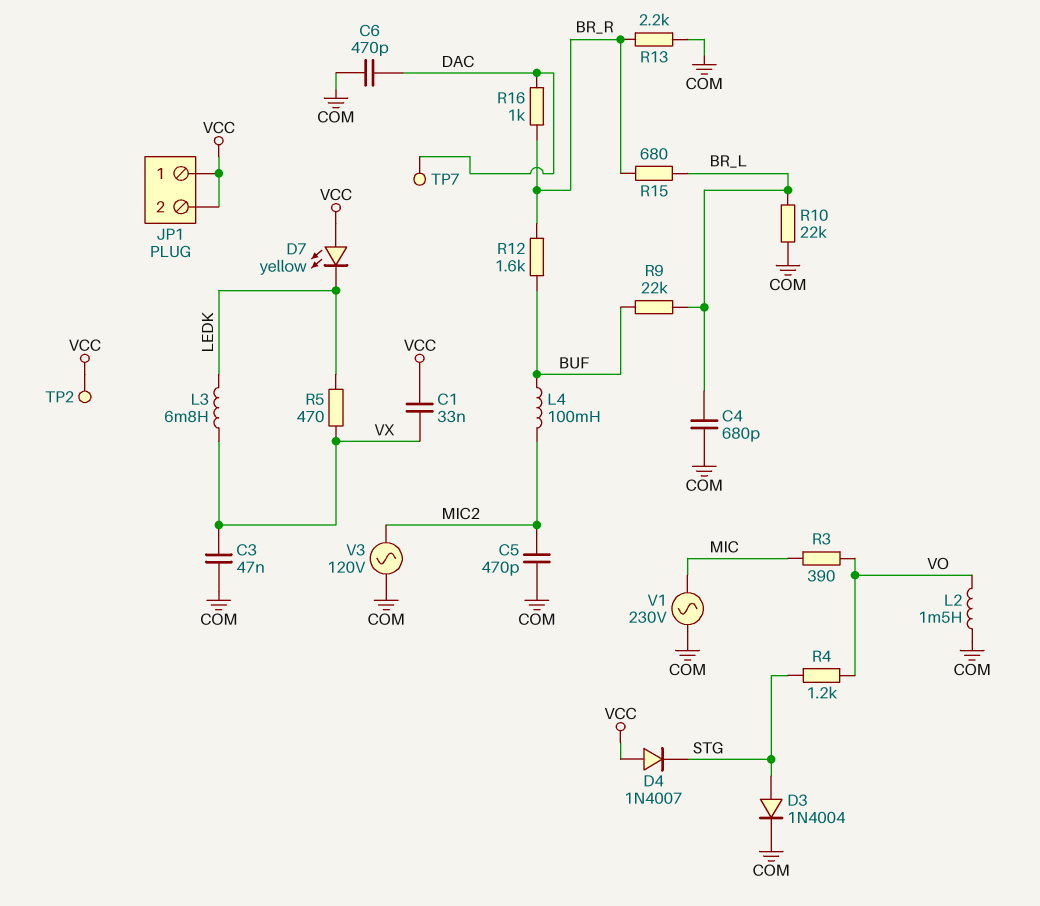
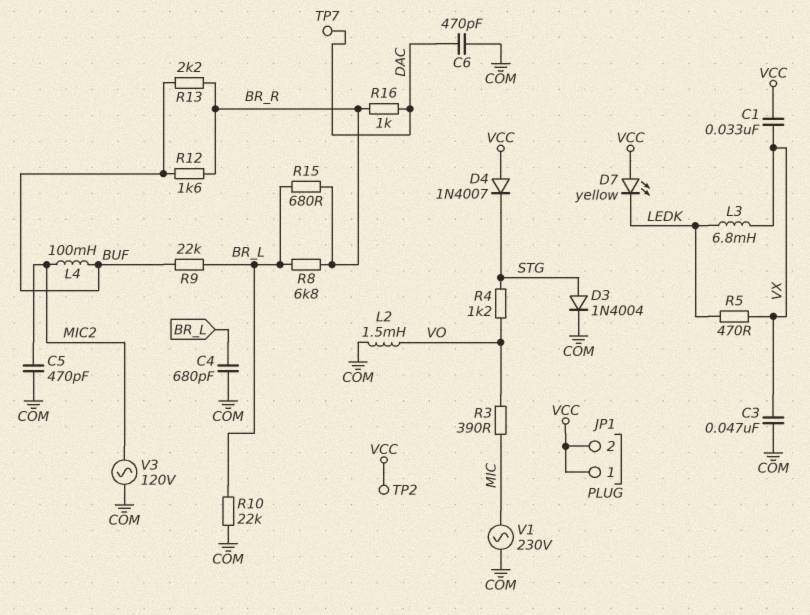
R8: none -> 6.8k (BR_L, BR_R)
R13: 2.2k (BR_R, COM) -> 2.2k (BR_R, BUF)

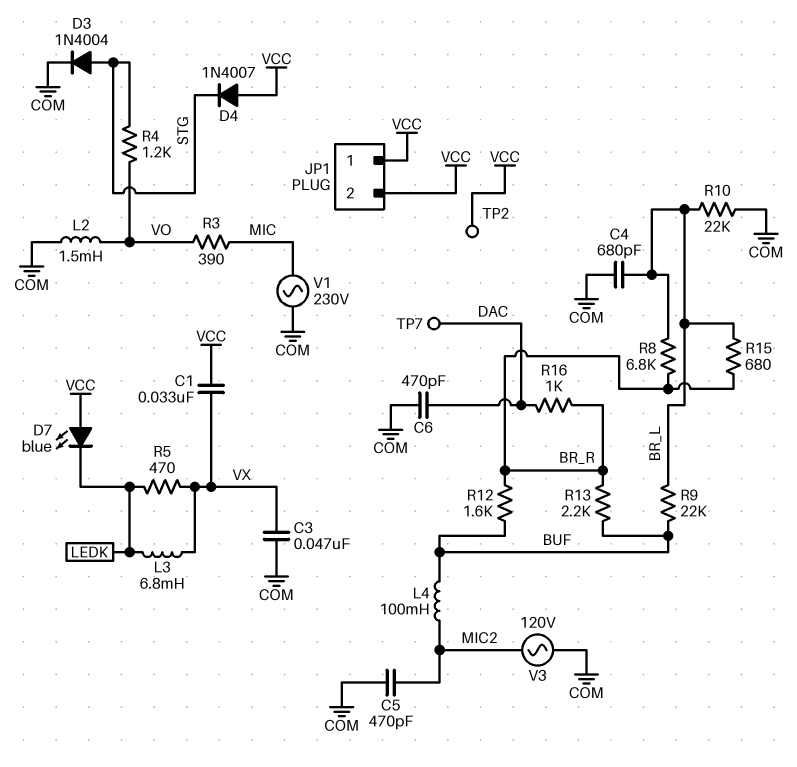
D7: LED yellow (A VCC, K LEDK) -> LED blue (A VCC, K LEDK)

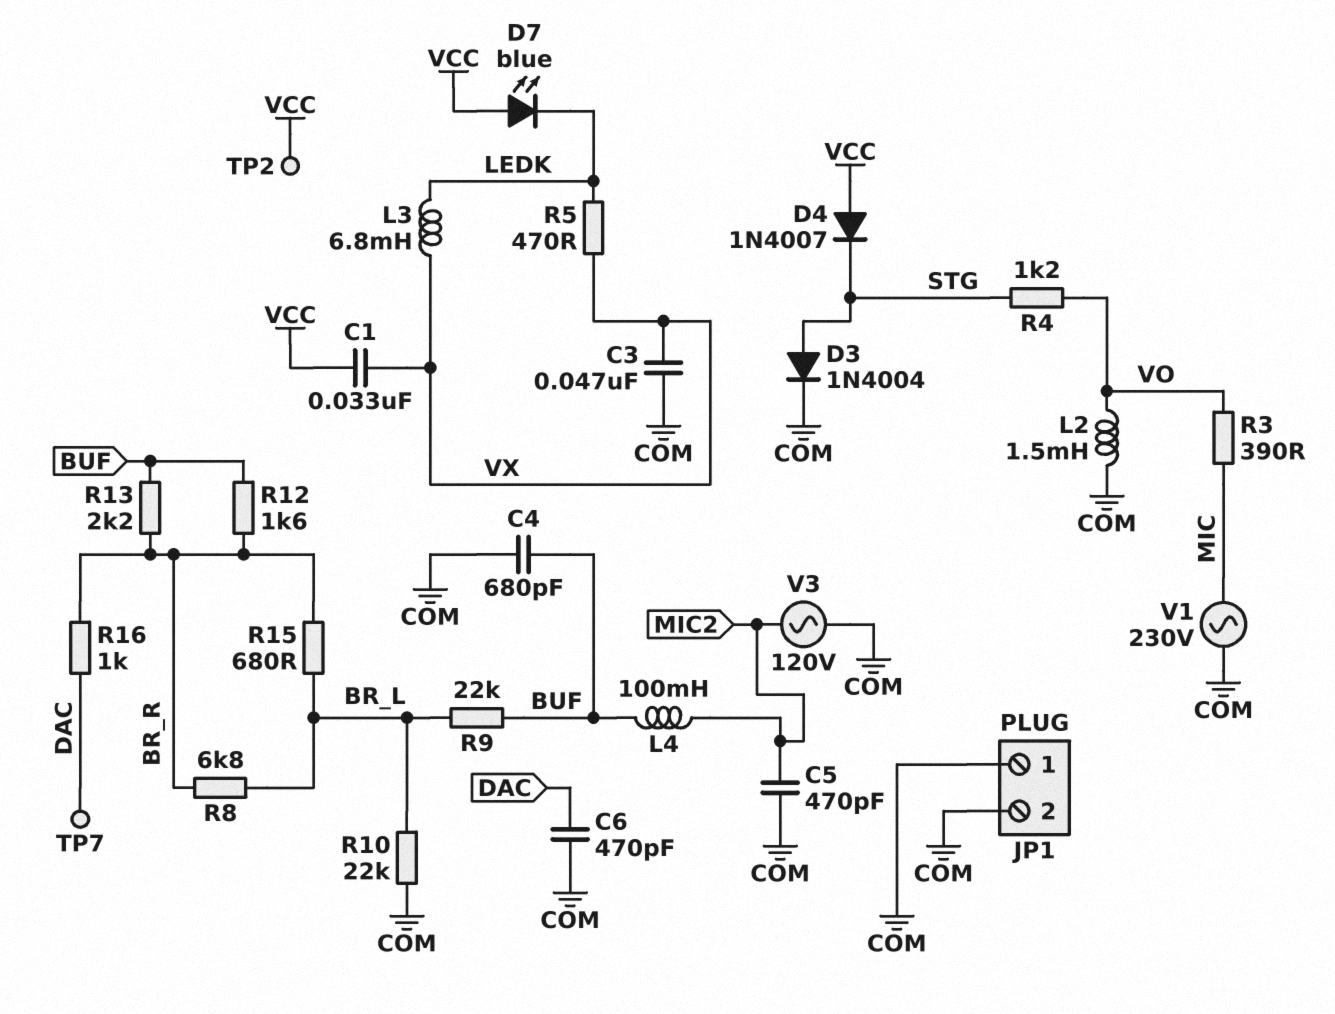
C4: 680pF (BR_L, COM) -> 680pF (BUF, COM)
JP1 pin 1: VCC -> COM
JP1 pin 2: VCC -> COM

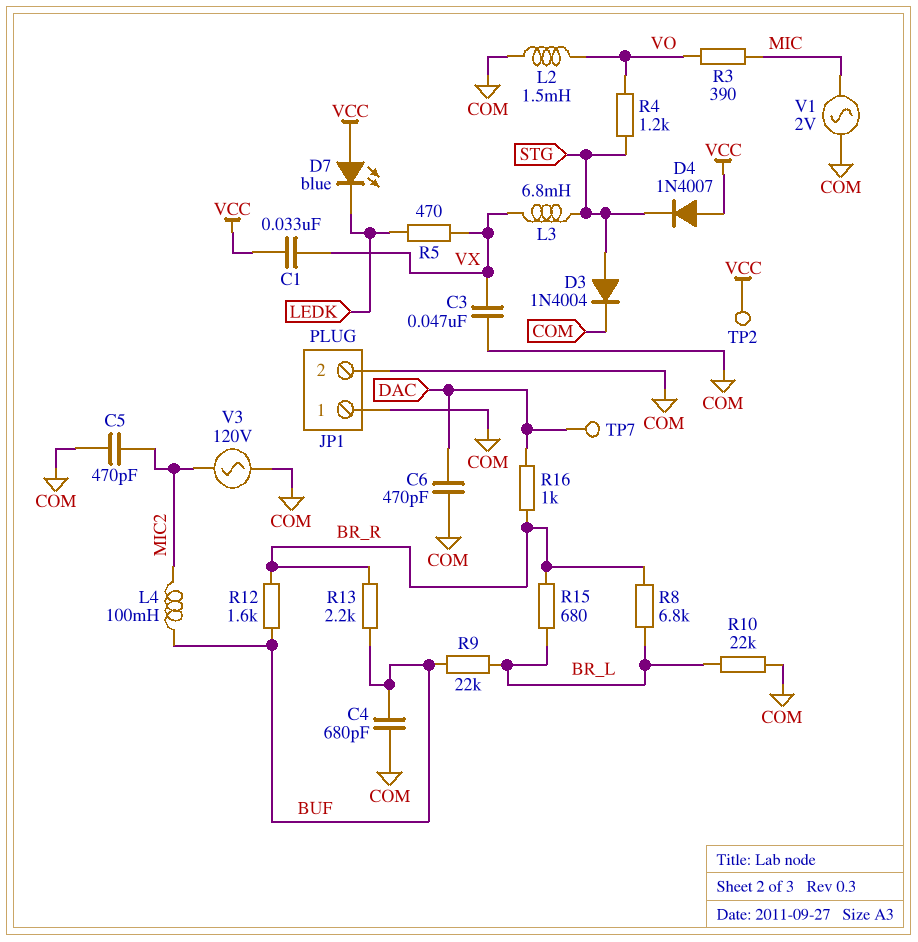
L3: 6.8mH (LEDK, VX) -> 6.8mH (STG, VX)
V1: AC 230V (COM, MIC) -> AC 2V (COM, MIC)

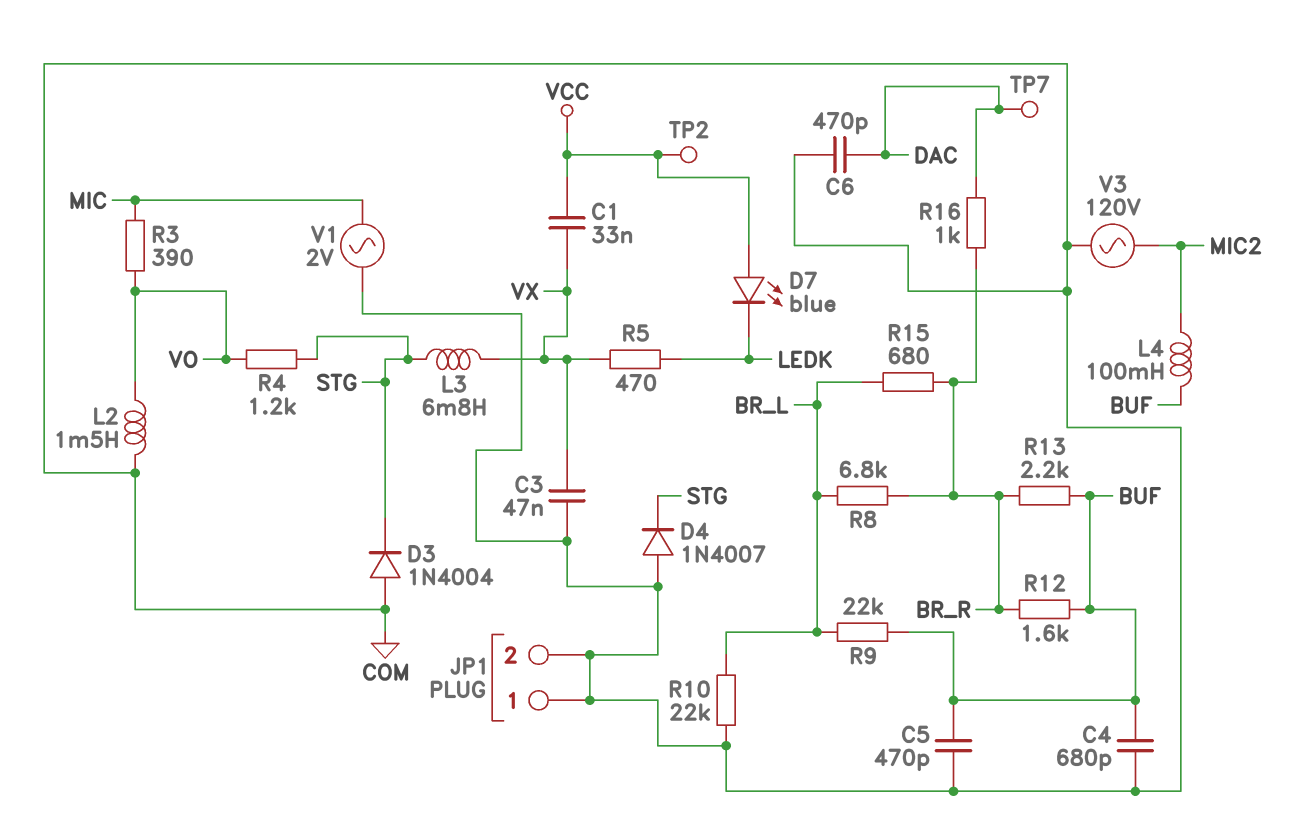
C5: 470pF (COM, MIC2) -> 470pF (BUF, COM)
D3: diode 1N4004 (A STG, K COM) -> diode 1N4004 (A COM, K STG)
D4: diode 1N4007 (A VCC, K STG) -> diode 1N4007 (A COM, K STG)

